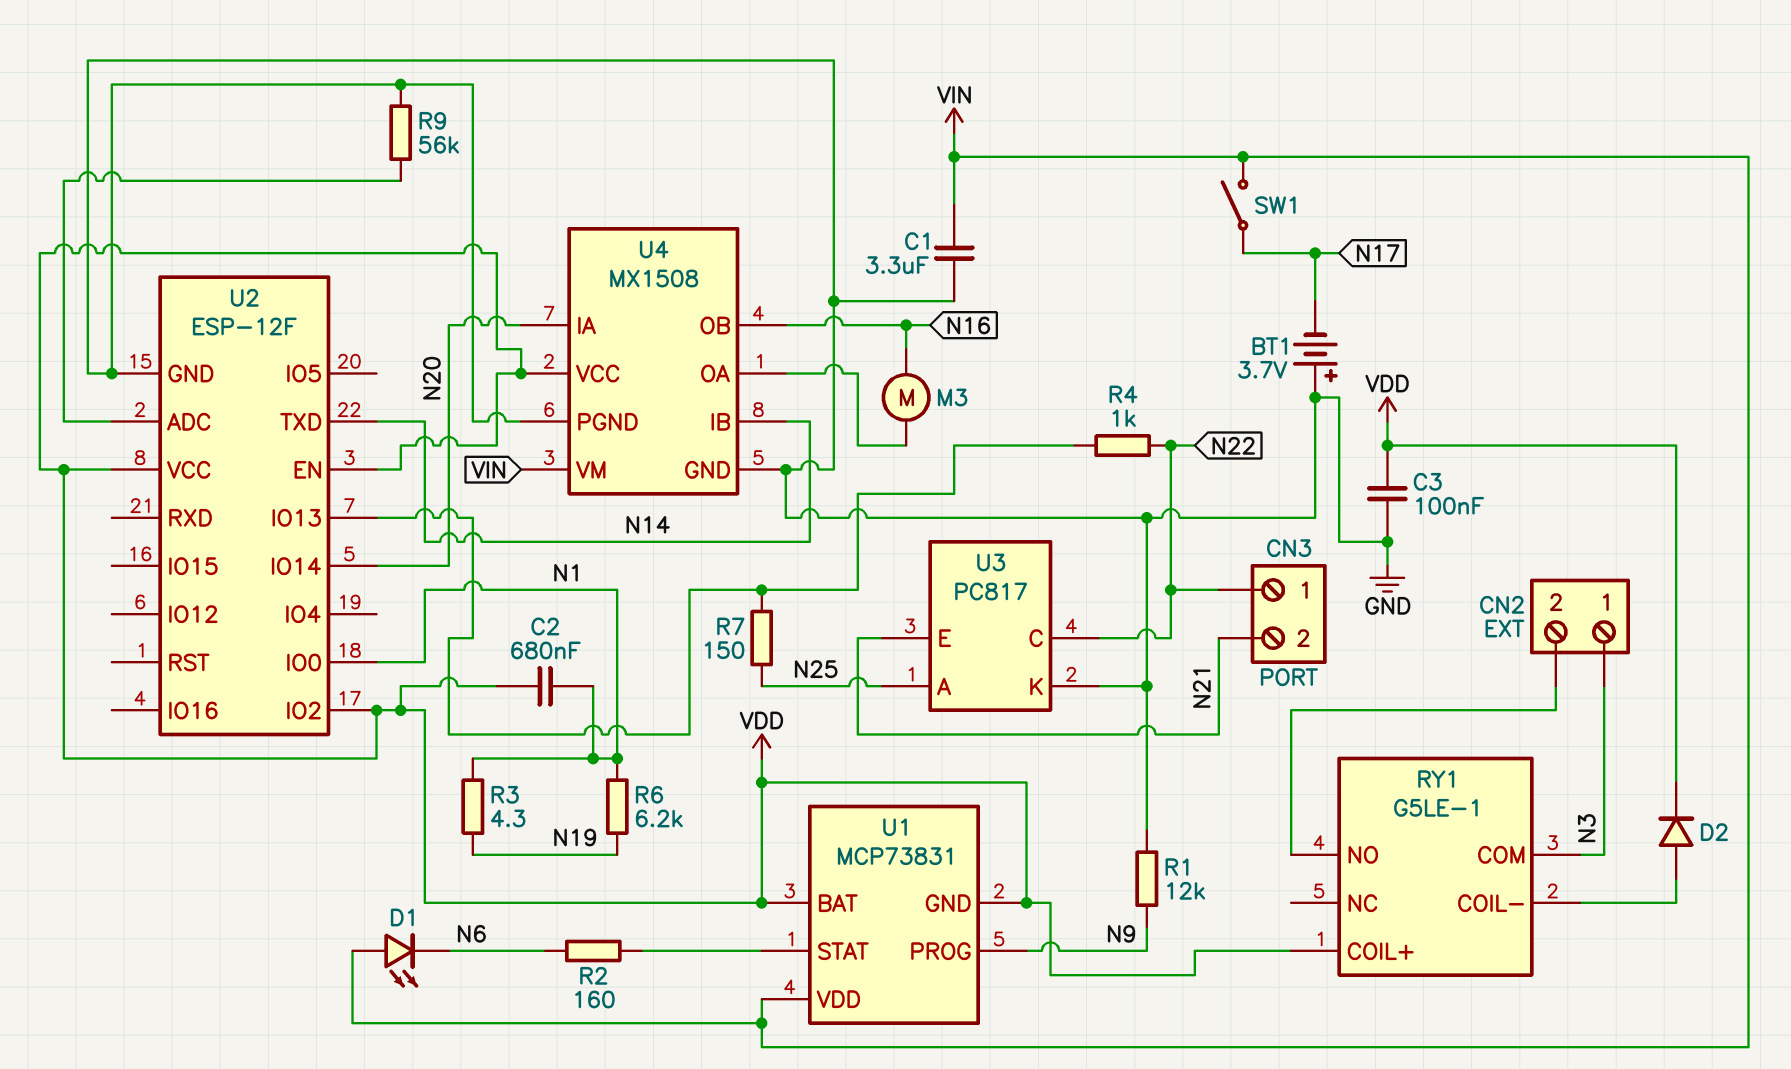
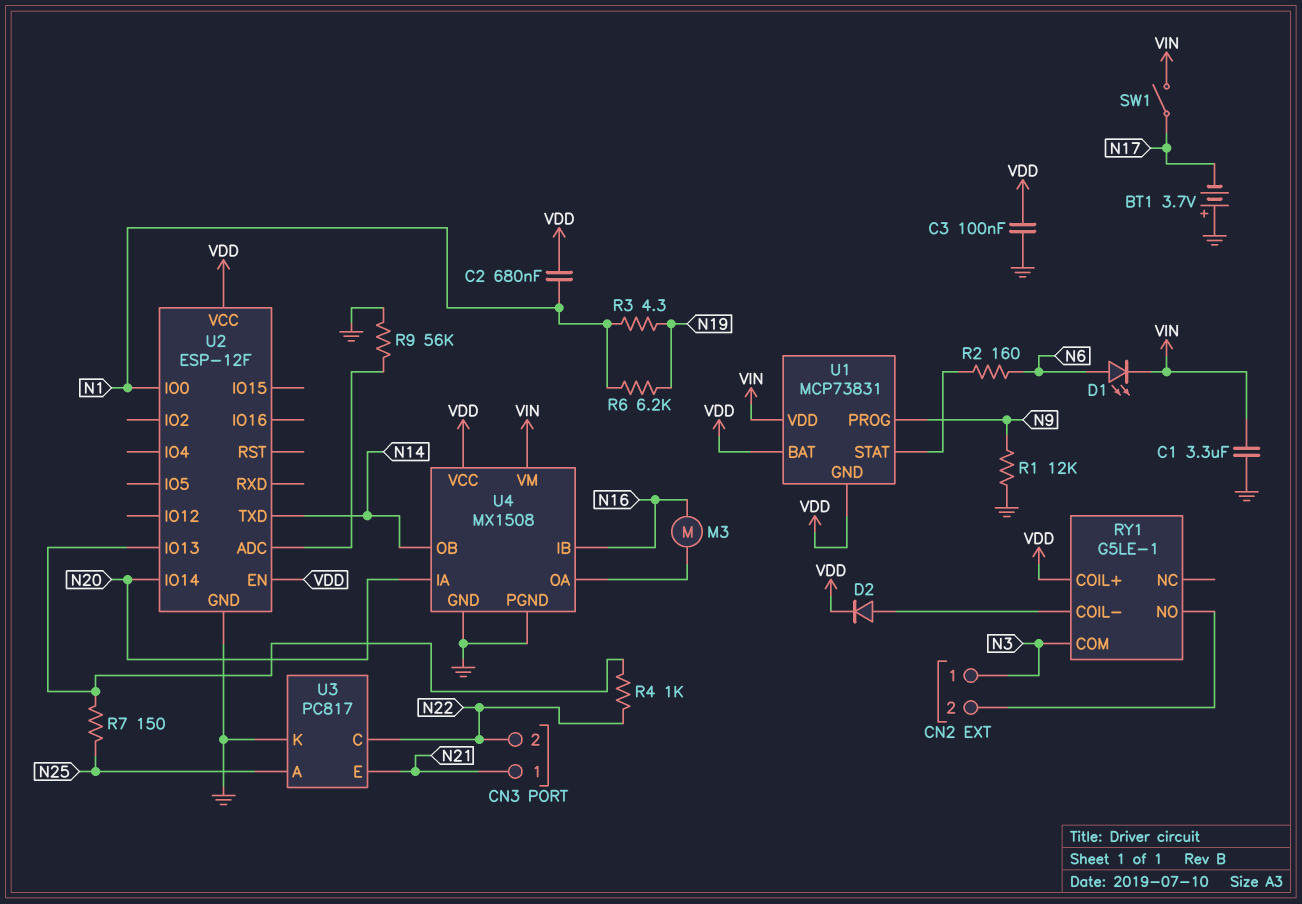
CN3 pin 1: N22 -> N21
CN3 pin 2: N21 -> N22
D1: LED (A VIN, K N6) -> LED (A N6, K VIN)
U2 pin IO2: VDD -> none
U4 pin IB: N14 -> N16
U4 pin OB: N16 -> N14

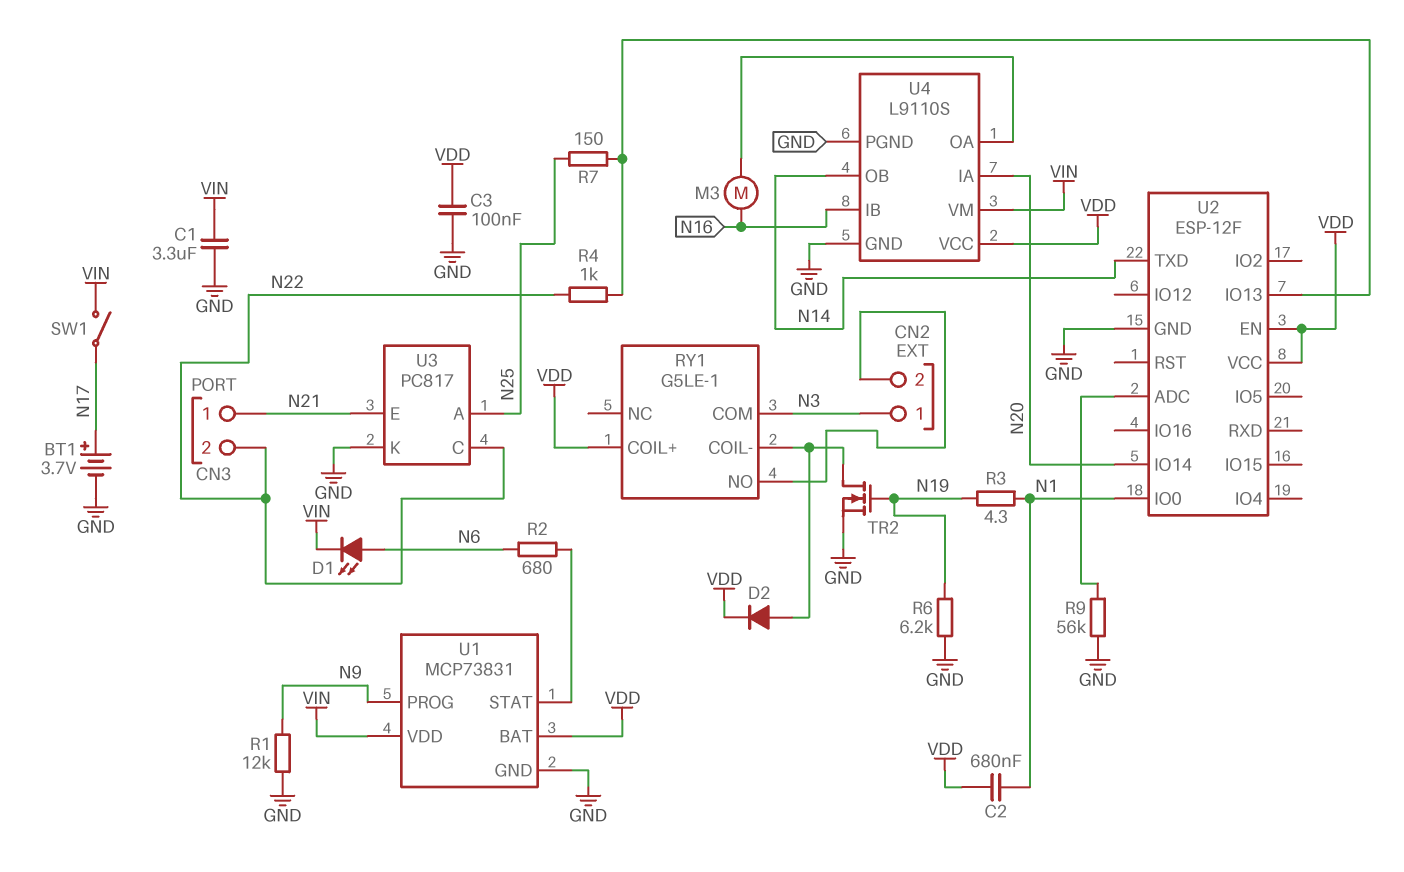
BT1: 3.7V (plus GND, minus N17) -> 3.7V (plus N17, minus GND)
R2: 160 (N6, U1/STAT) -> 680 (N6, U1/STAT)
R6: 6.2k (N1, N19) -> 6.2k (GND, N19)
TR2: none -> NMOS (G N19, D RY1/COIL-, S GND)
U1 pin GND: VDD -> GND
U4: MX1508 -> L9110S

